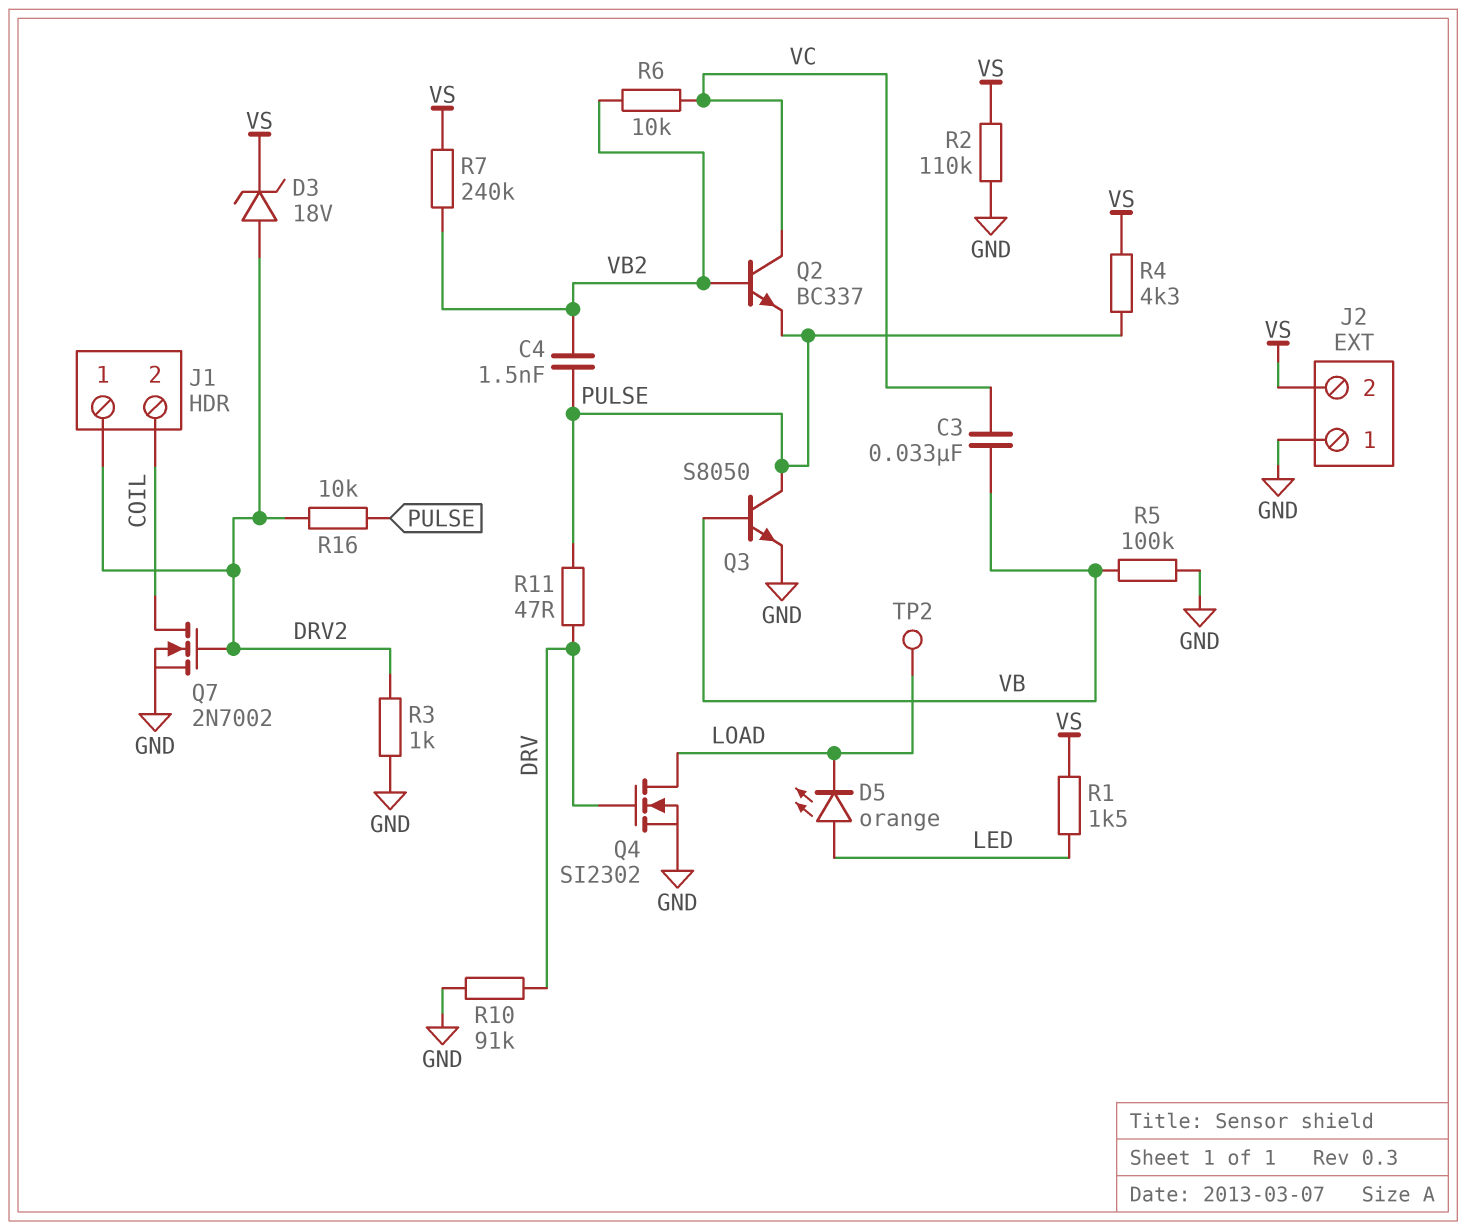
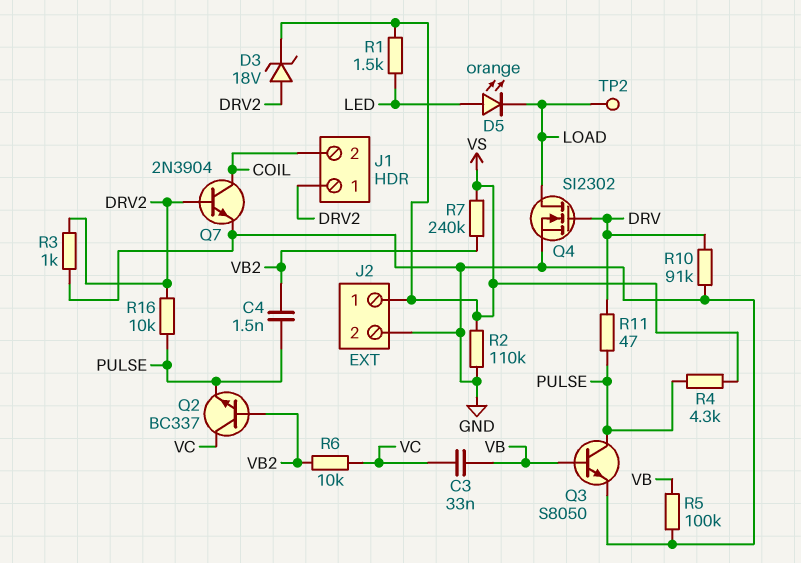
J2 pin 1: GND -> VS
J2 pin 2: VS -> GND
Q7: NMOS 2N7002 (G DRV2, D COIL, S GND) -> NPN 2N3904 (B DRV2, C COIL, E GND)

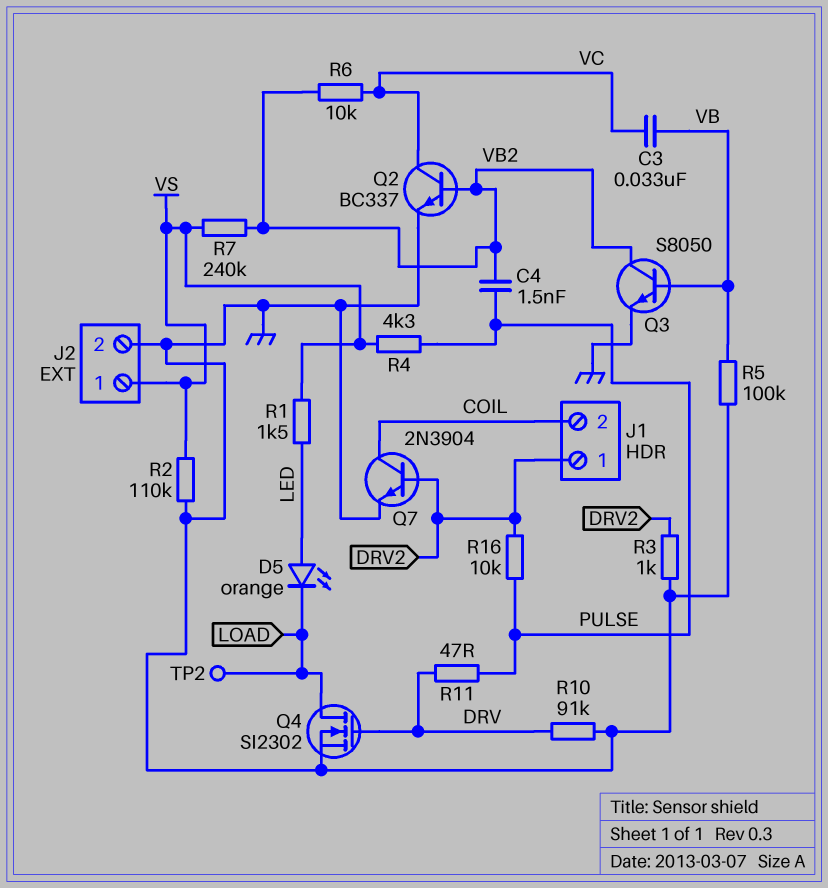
D3: zener 18V (A DRV2, K VS) -> none
Q2: NPN BC337 (B VB2, C VC, E PULSE) -> NPN BC337 (B VB2, C VC, E GND)
Q3: NPN S8050 (B VB, C PULSE, E GND) -> NPN S8050 (B VB, C VB2, E GND)

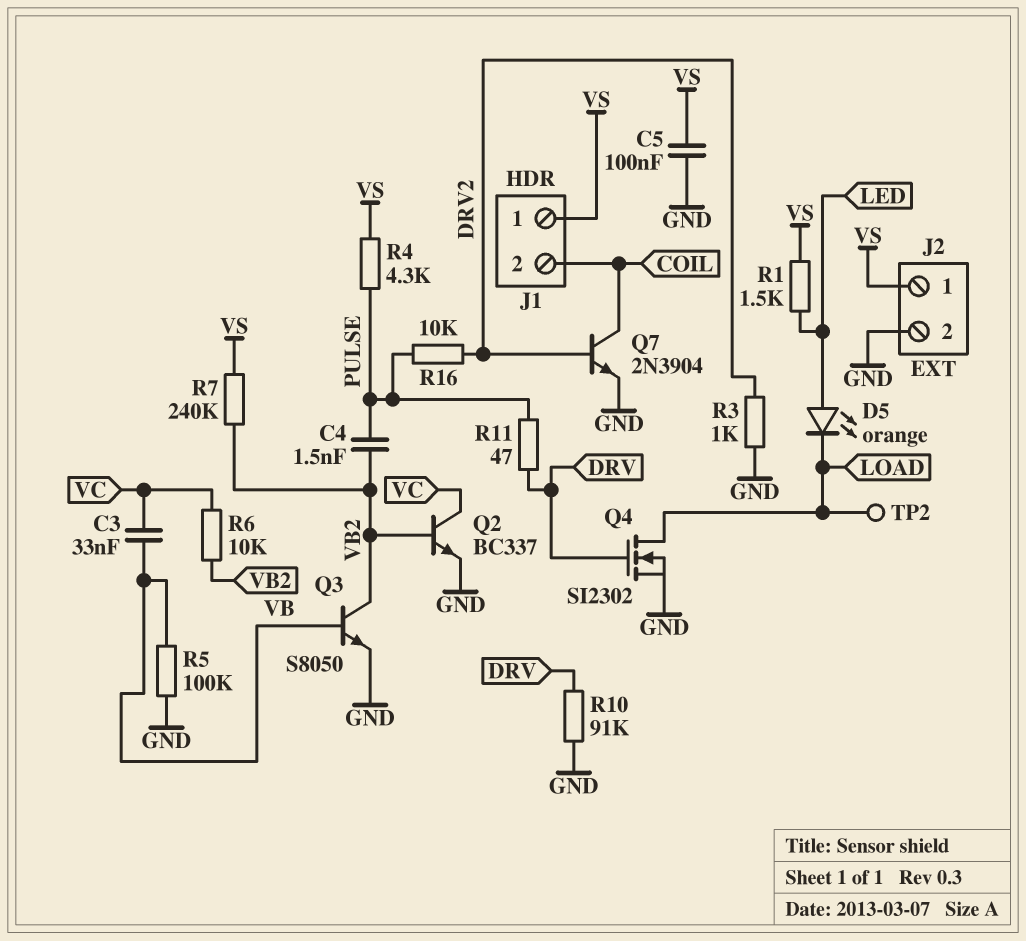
C5: none -> 100nF (GND, VS)
J1 pin 1: DRV2 -> VS
R2: 110k (GND, VS) -> none

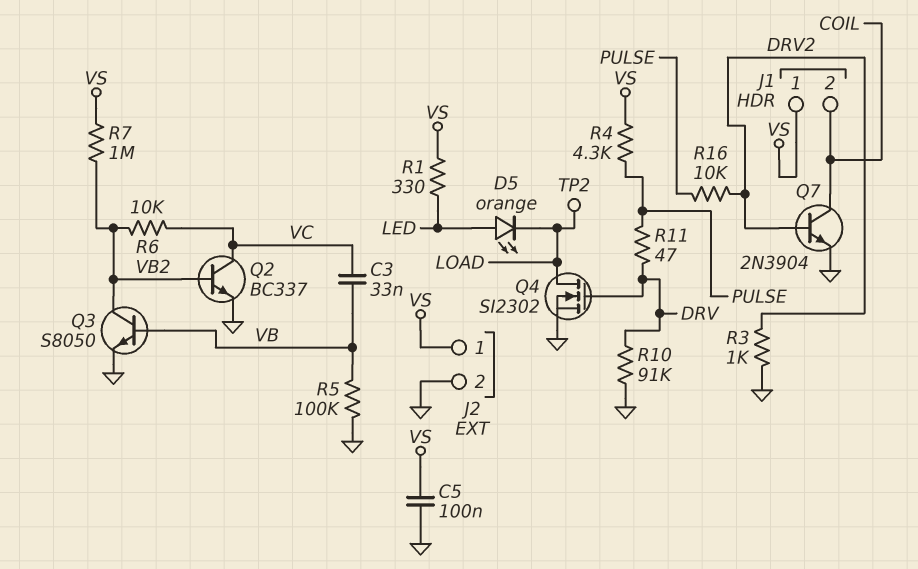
C4: 1.5nF (PULSE, VB2) -> none
R1: 1.5k (LED, VS) -> 330 (LED, VS)
R7: 240k (VB2, VS) -> 1M (VB2, VS)

